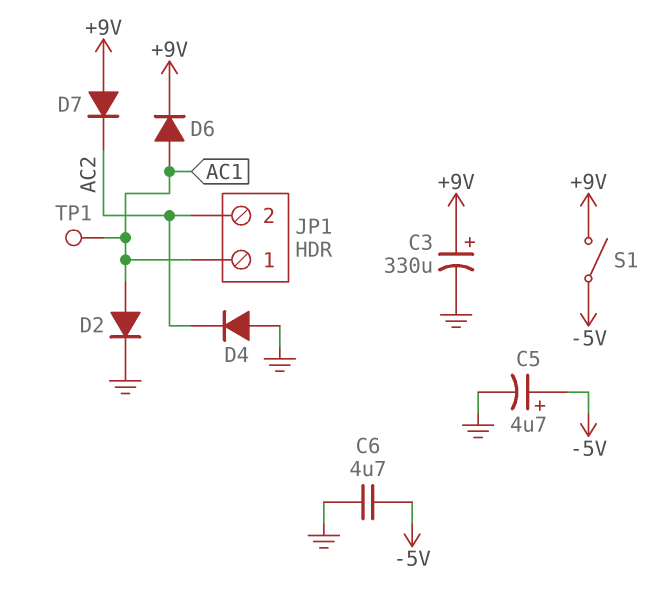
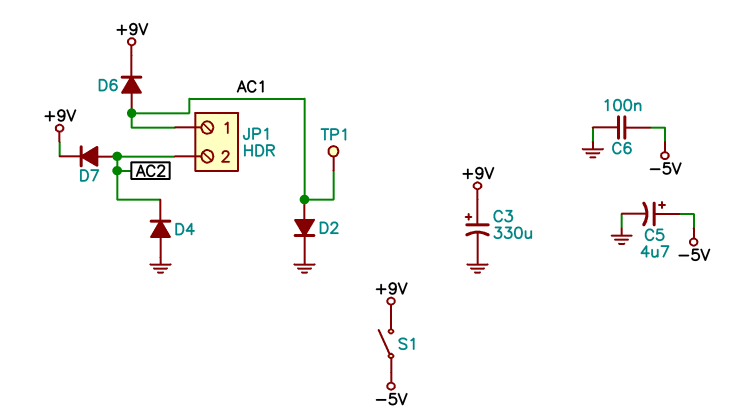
C6: 4.7uF (-5V, GND) -> 100nF (-5V, GND)
D7: diode (A +9V, K AC2) -> diode (A AC2, K +9V)

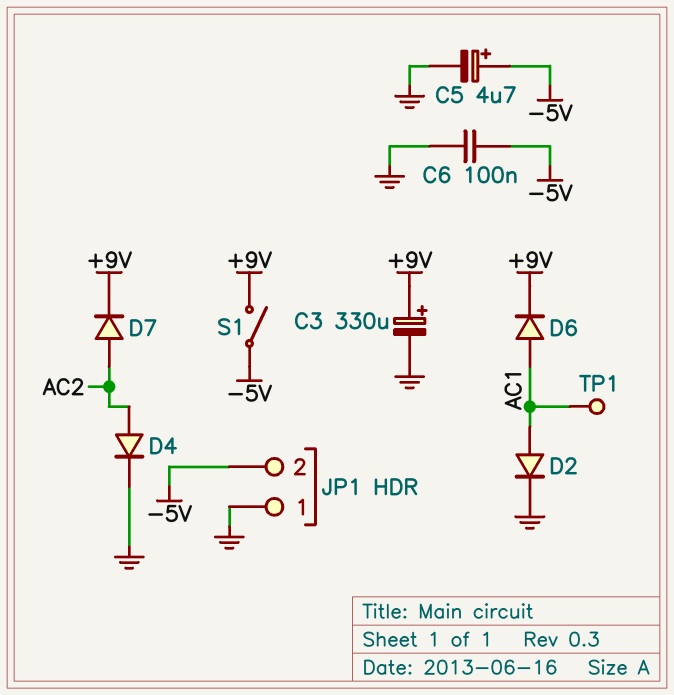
D4: diode (A GND, K AC2) -> diode (A AC2, K GND)
JP1 pin 1: AC1 -> GND
JP1 pin 2: AC2 -> -5V

